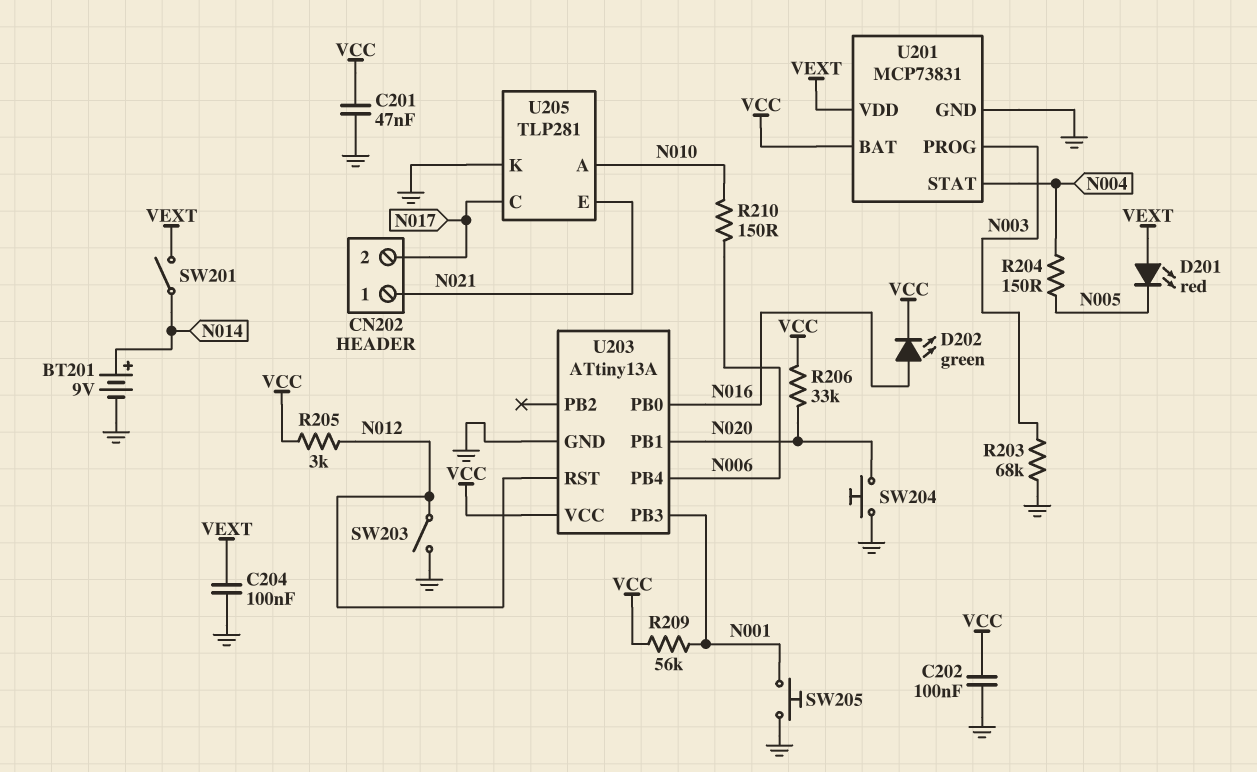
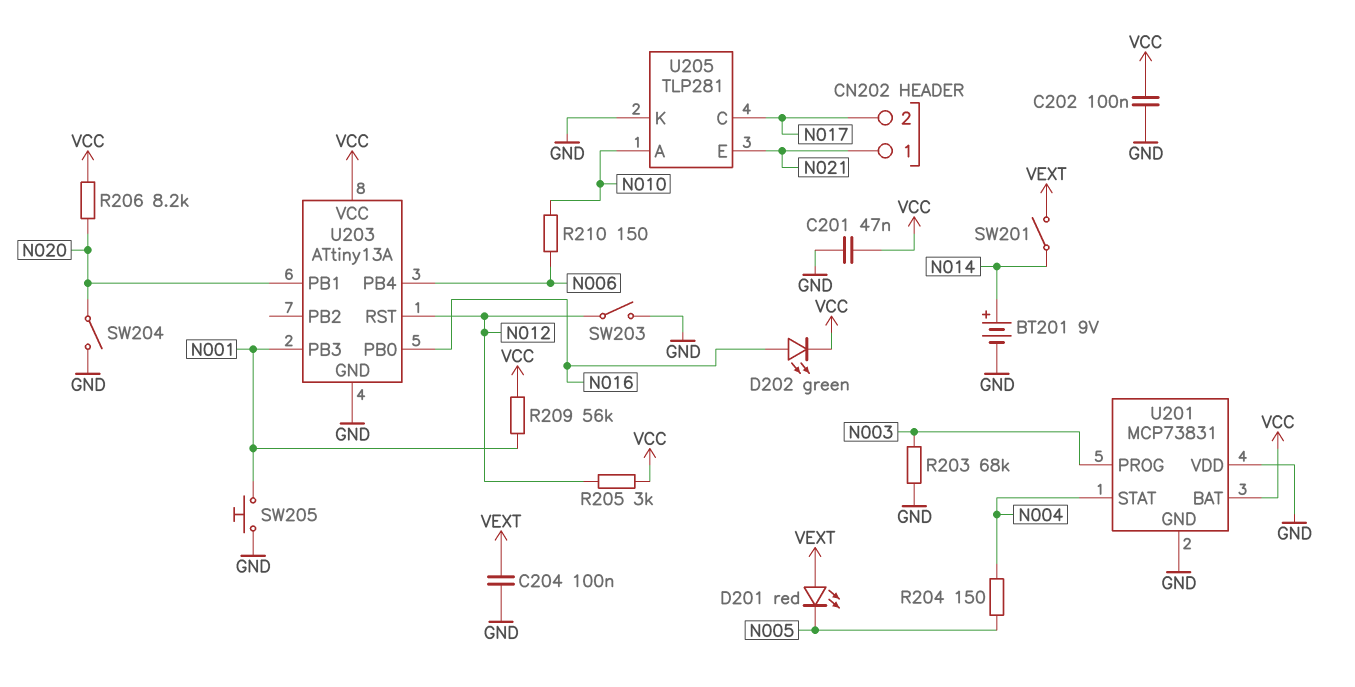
R206: 33k (N020, VCC) -> 8.2k (N020, VCC)
SW204: button (GND, N020) -> switch (GND, N020)
U201 pin VDD: VEXT -> GND

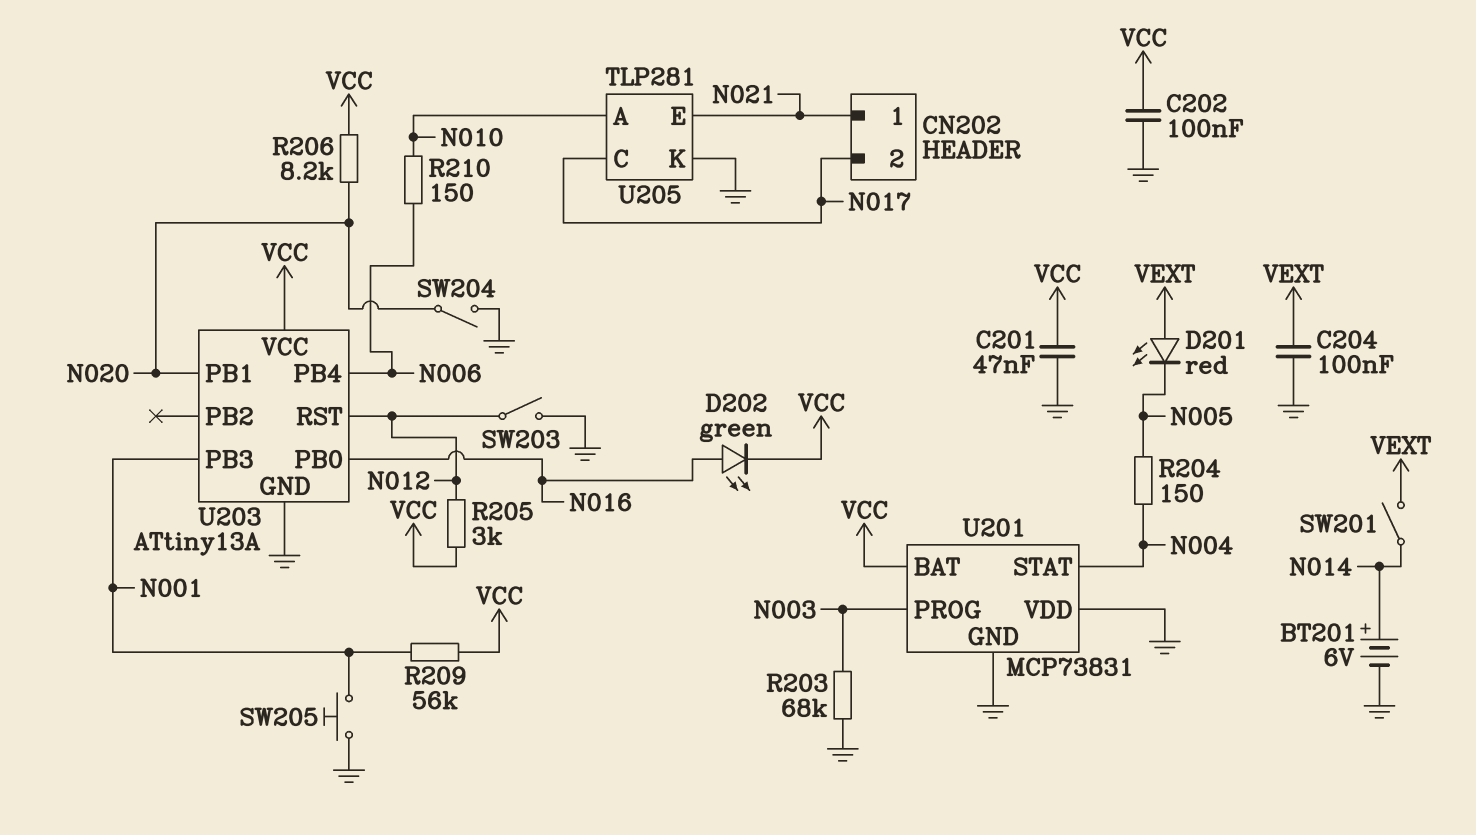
BT201: 9V (plus N014, minus GND) -> 6V (plus N014, minus GND)

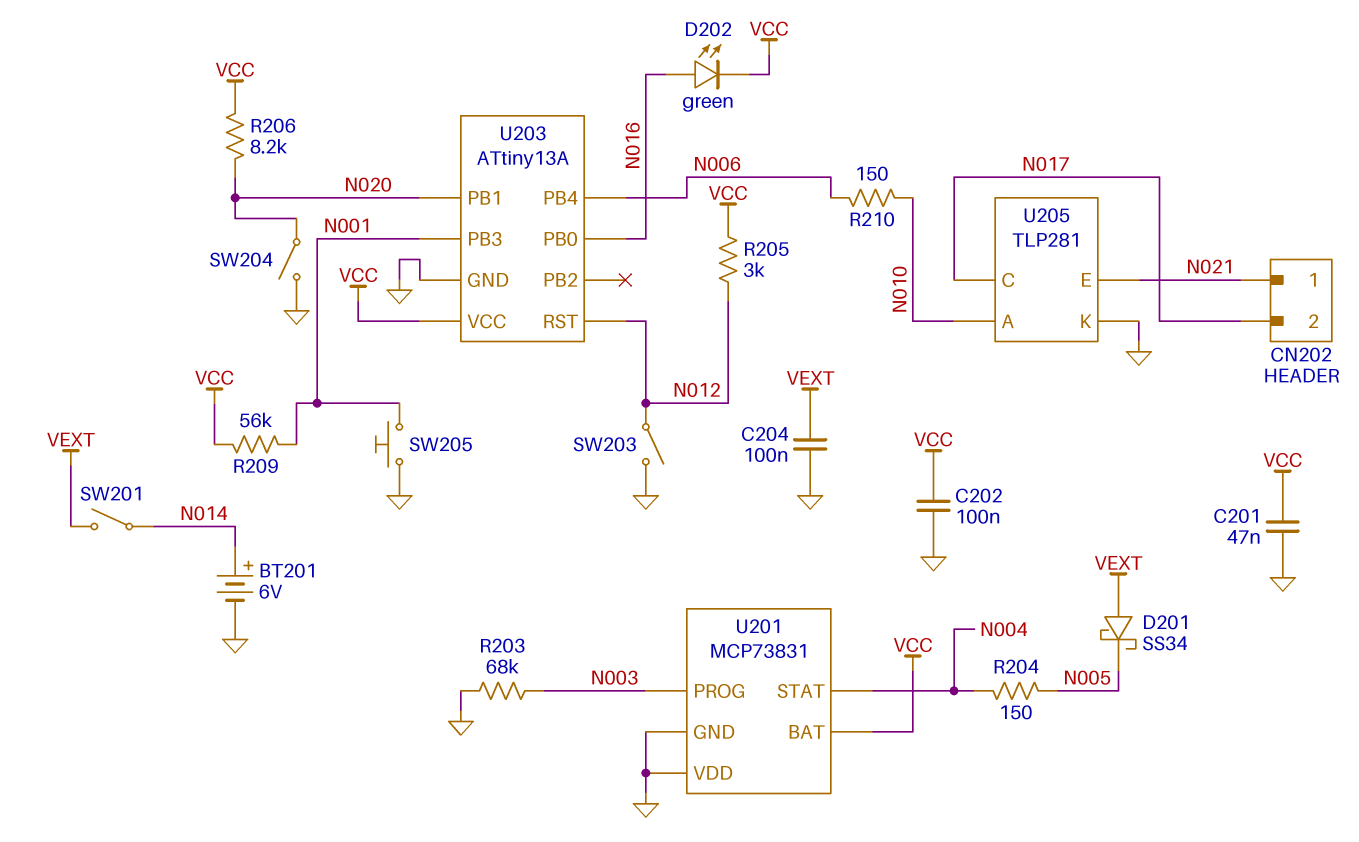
D201: LED red (A VEXT, K N005) -> schottky SS34 (A VEXT, K N005)

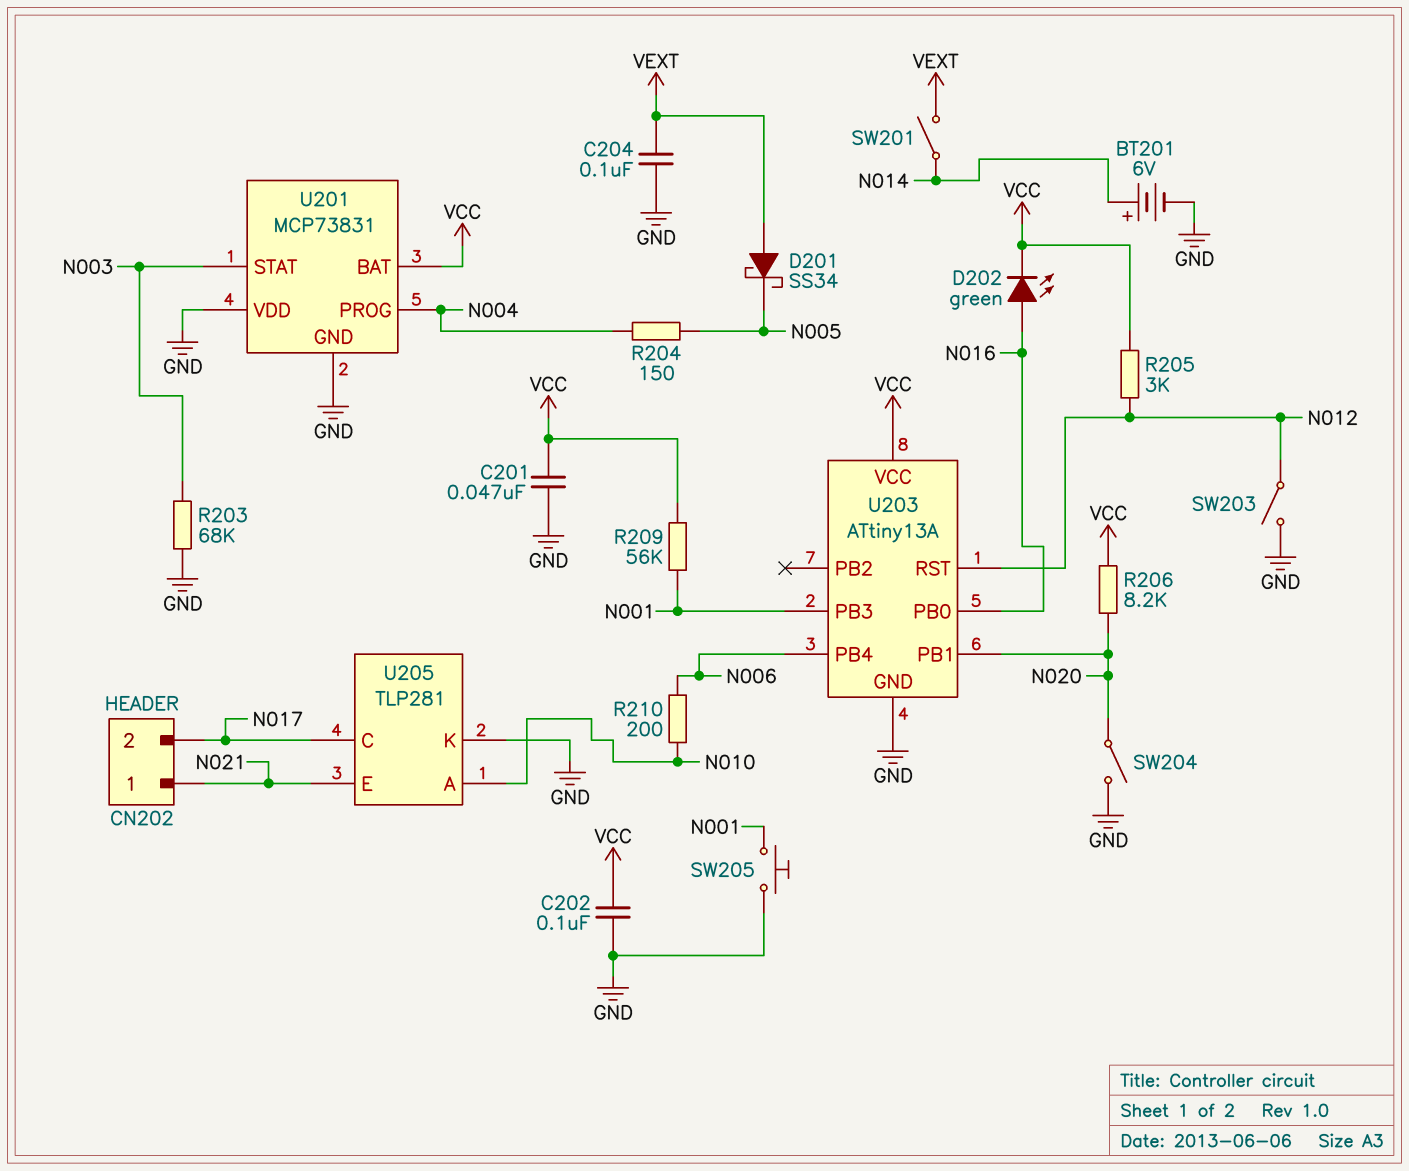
R210: 150 (N006, N010) -> 200 (N006, N010)
U201 pin PROG: N003 -> N004
U201 pin STAT: N004 -> N003

